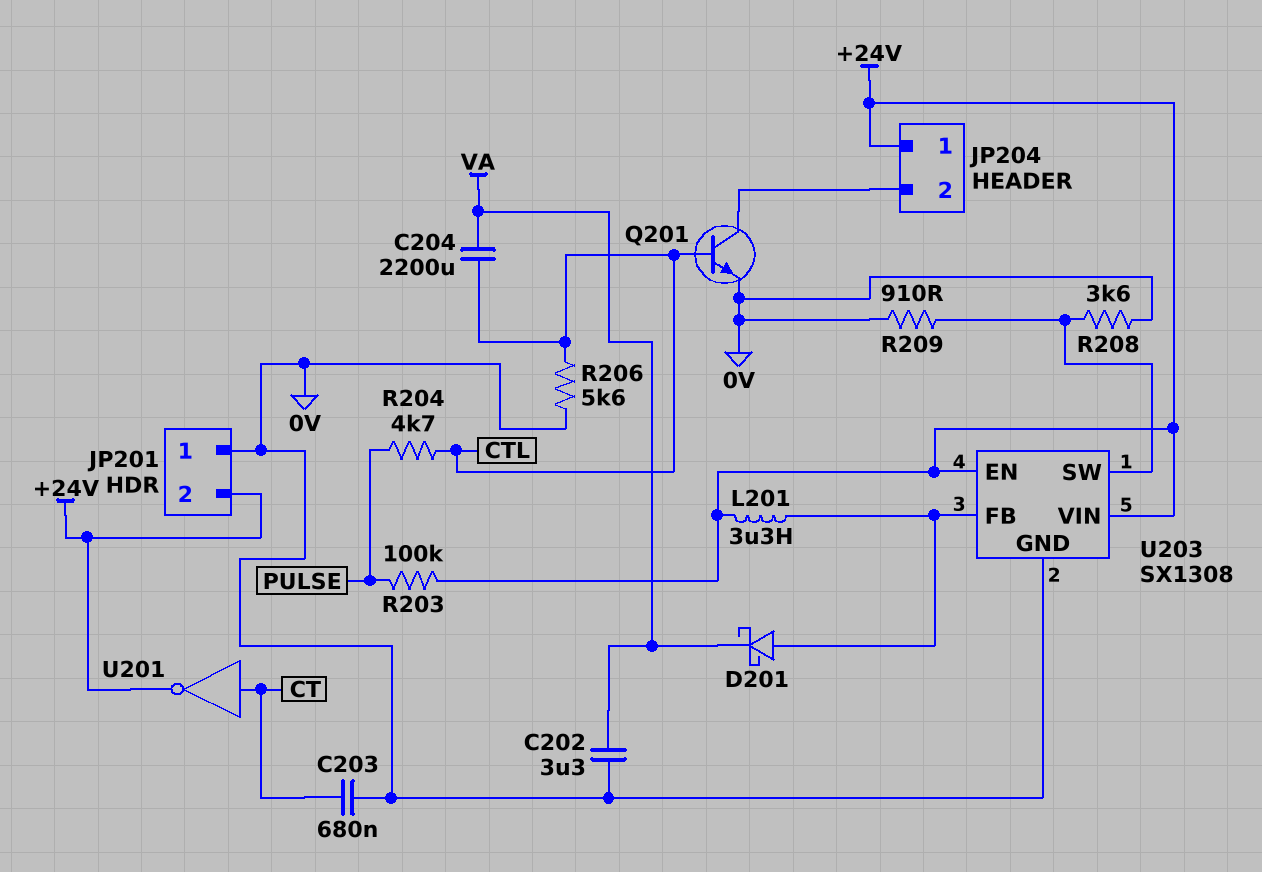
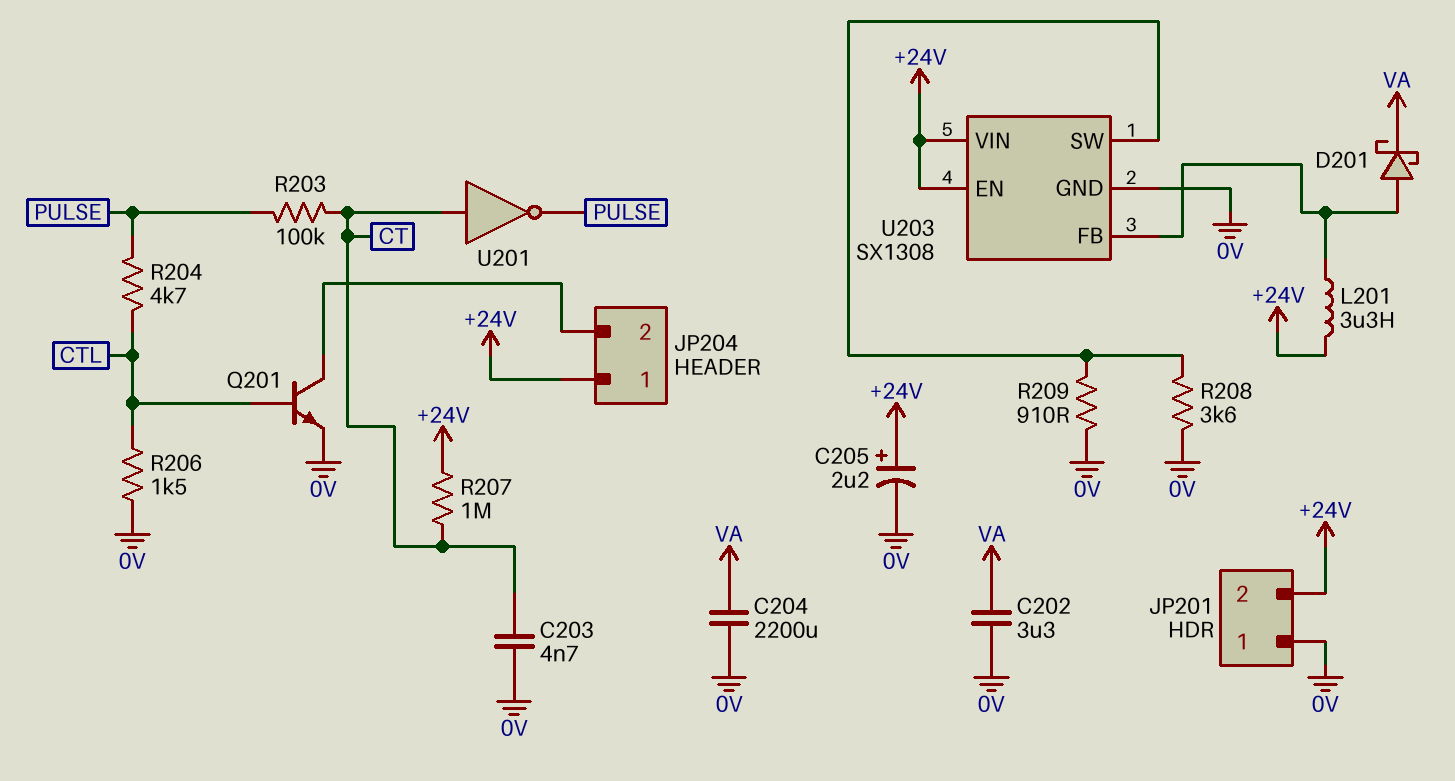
C203: 680nF (0V, CT) -> 4.7nF (0V, CT)
C204: 2200uF (CTL, VA) -> 2200uF (0V, VA)
C205: none -> 2.2uF (plus +24V, minus 0V)
R203: 100k (+24V, PULSE) -> 100k (CT, PULSE)
R206: 5.6k (0V, CTL) -> 1.5k (0V, CTL)
R207: none -> 1M (+24V, CT)
U201: NOT (in CT, out +24V) -> NOT (in CT, out PULSE)

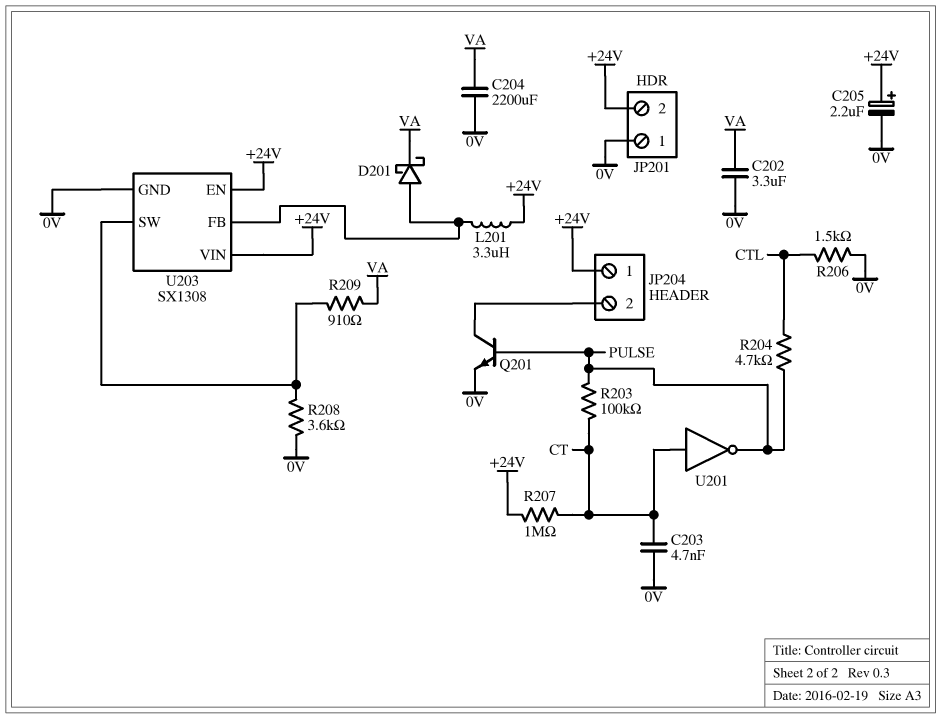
Q201: NPN (B CTL, C JP204/2, E 0V) -> NPN (B PULSE, C JP204/2, E 0V)
R209: 910 (0V, U203/SW) -> 910 (U203/SW, VA)

